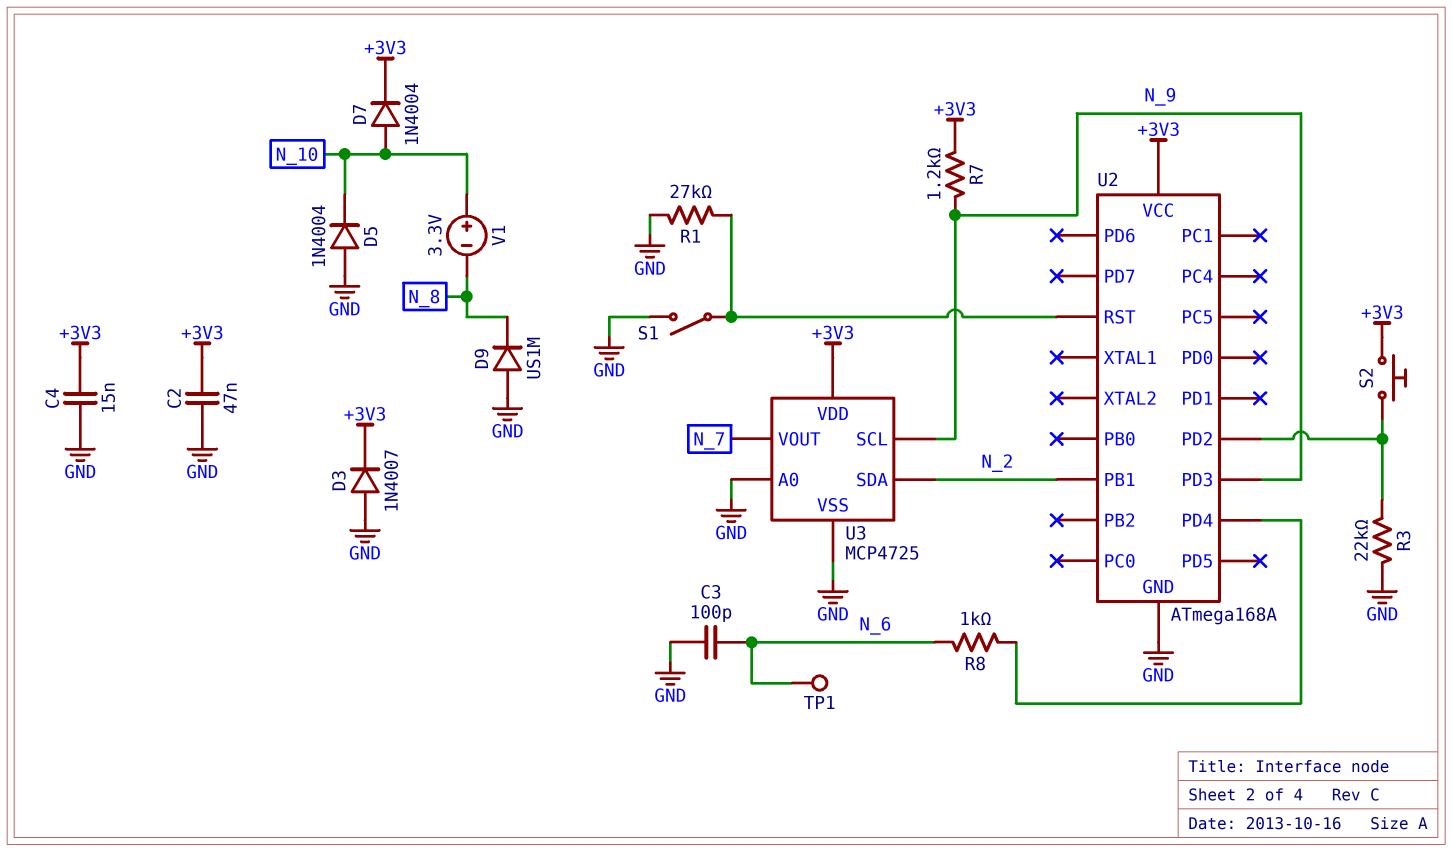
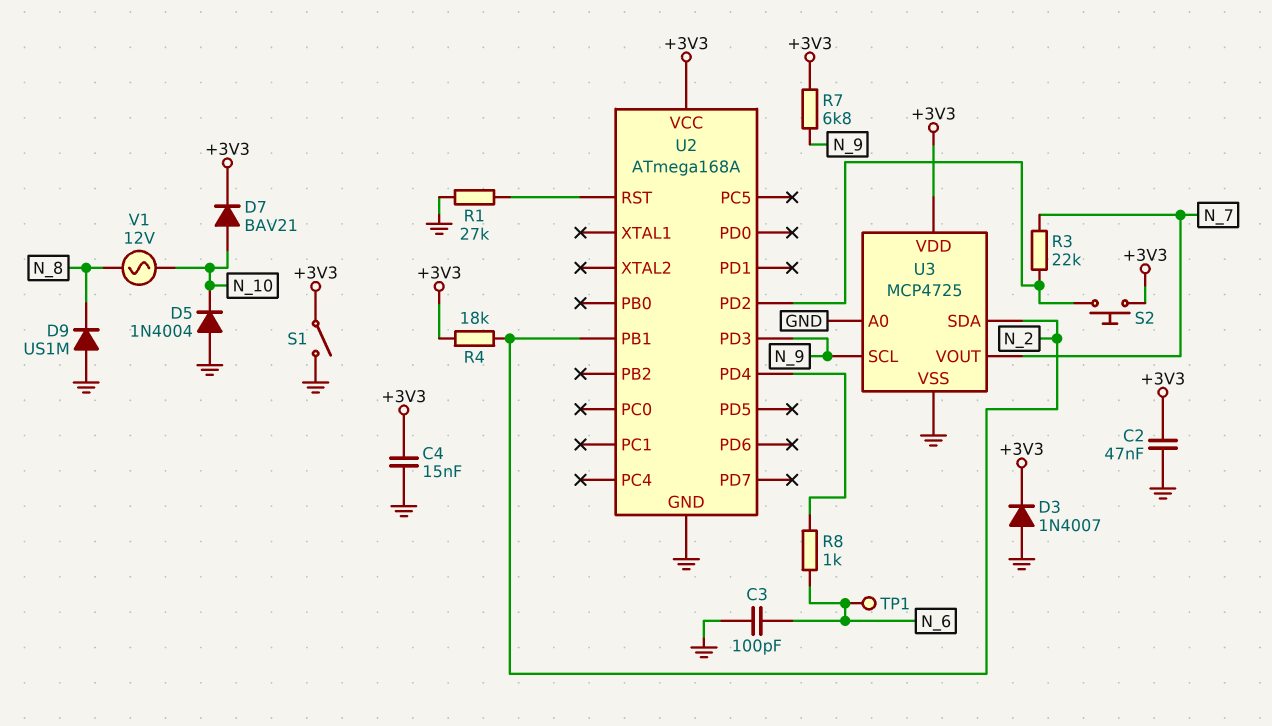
D7: diode 1N4004 (A N_10, K +3V3) -> diode BAV21 (A N_10, K +3V3)
R3: 22k (GND, U2/PD2) -> 22k (N_7, U2/PD2)
R4: none -> 18k (+3V3, N_2)
R7: 1.2k (+3V3, N_9) -> 6.8k (+3V3, N_9)
S1: switch (GND, U2/RST) -> switch (+3V3, GND)
V1: 3.3V (plus N_10, minus N_8) -> AC 12V (N_8, N_10)

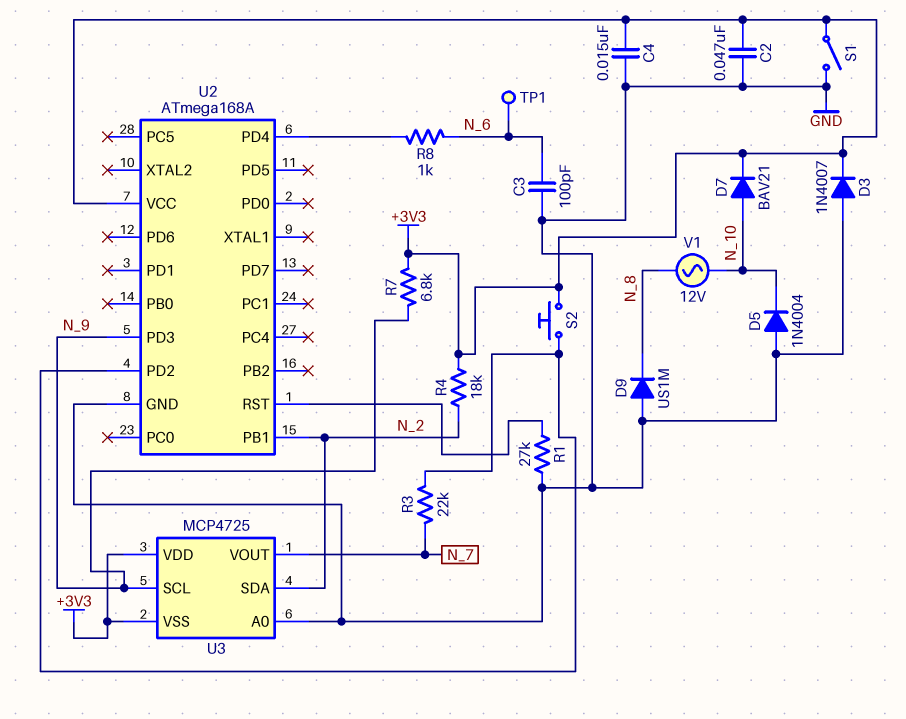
U3 pin VSS: GND -> +3V3

